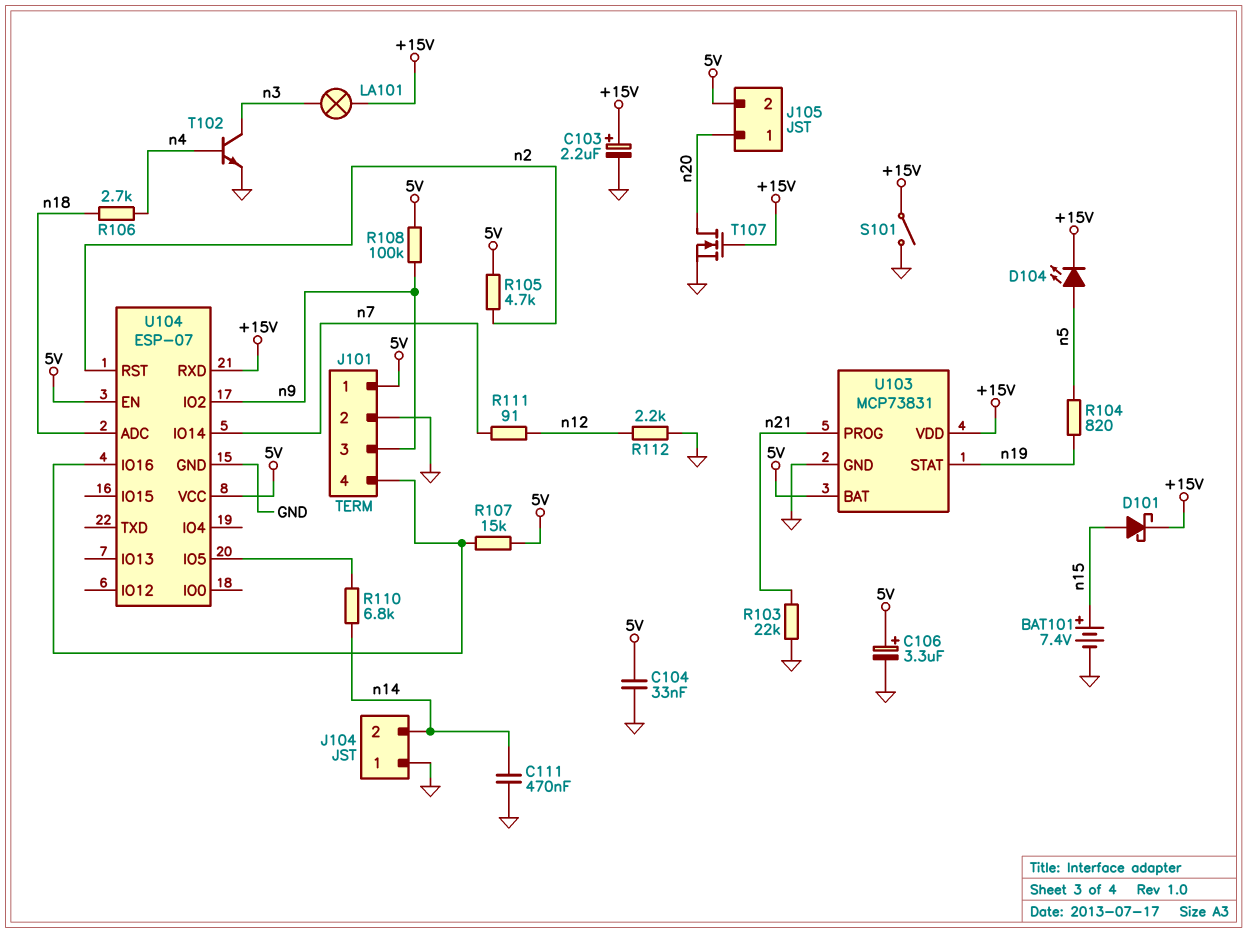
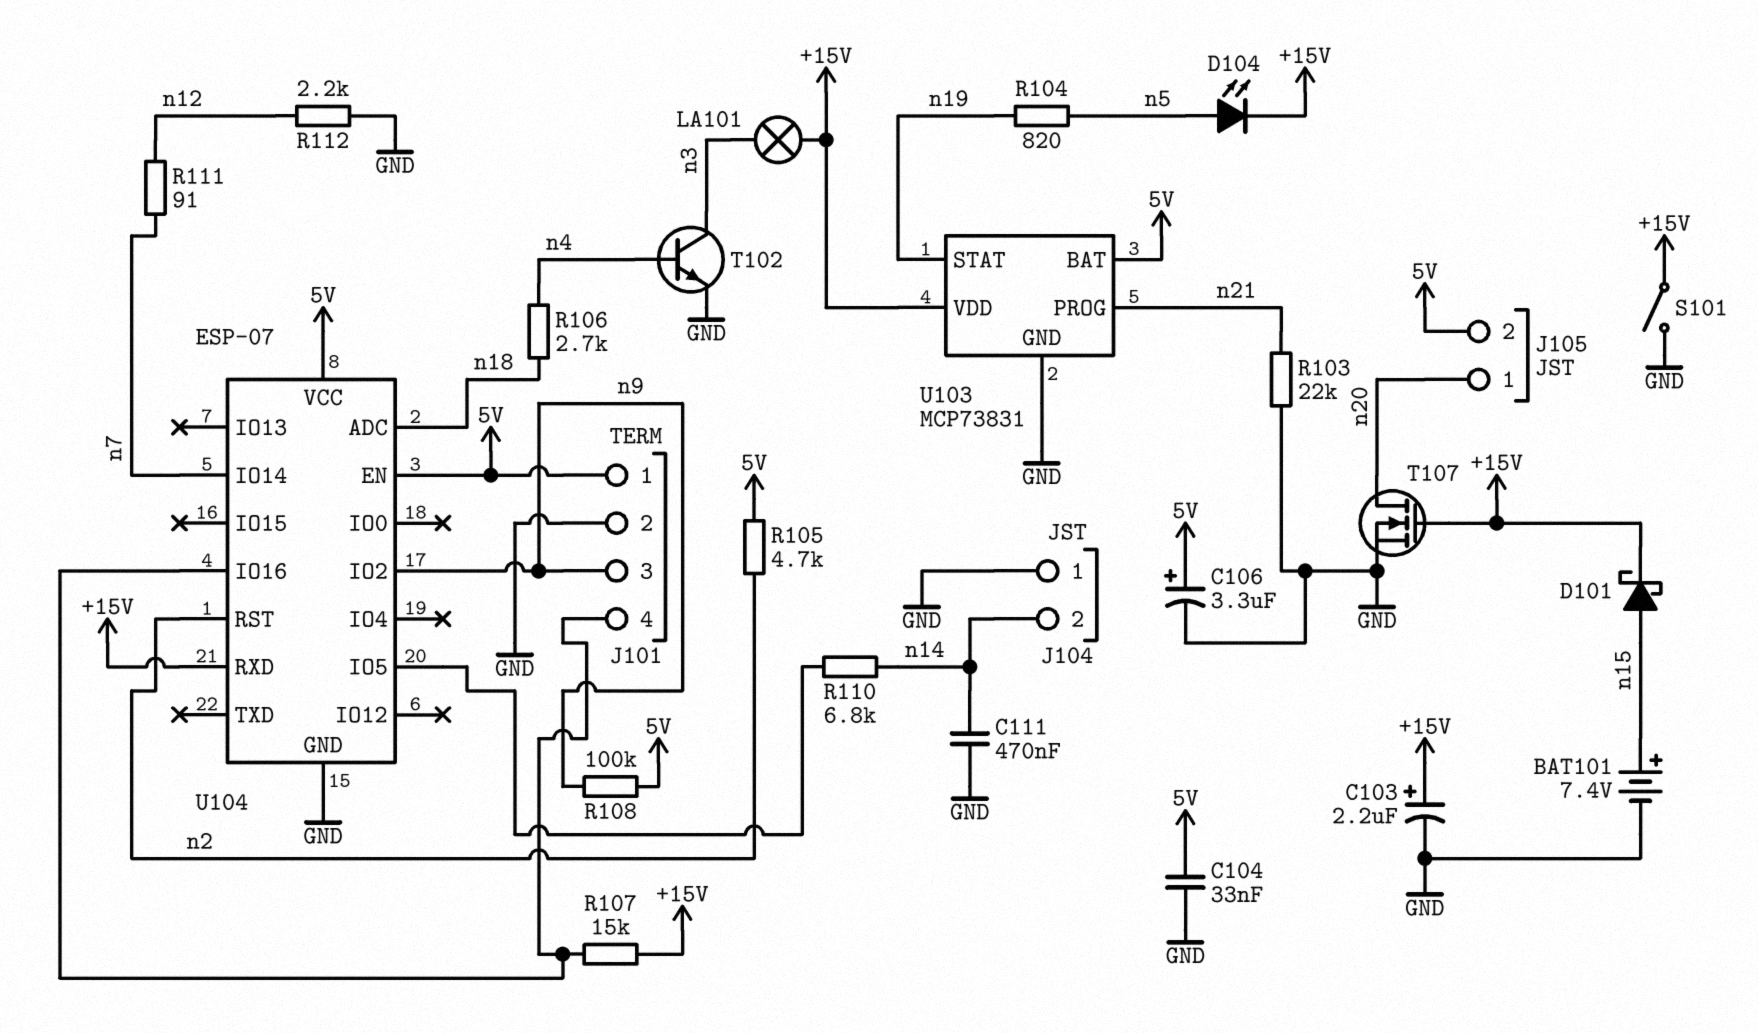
R107: 15k (5V, J101/4) -> 15k (+15V, J101/4)

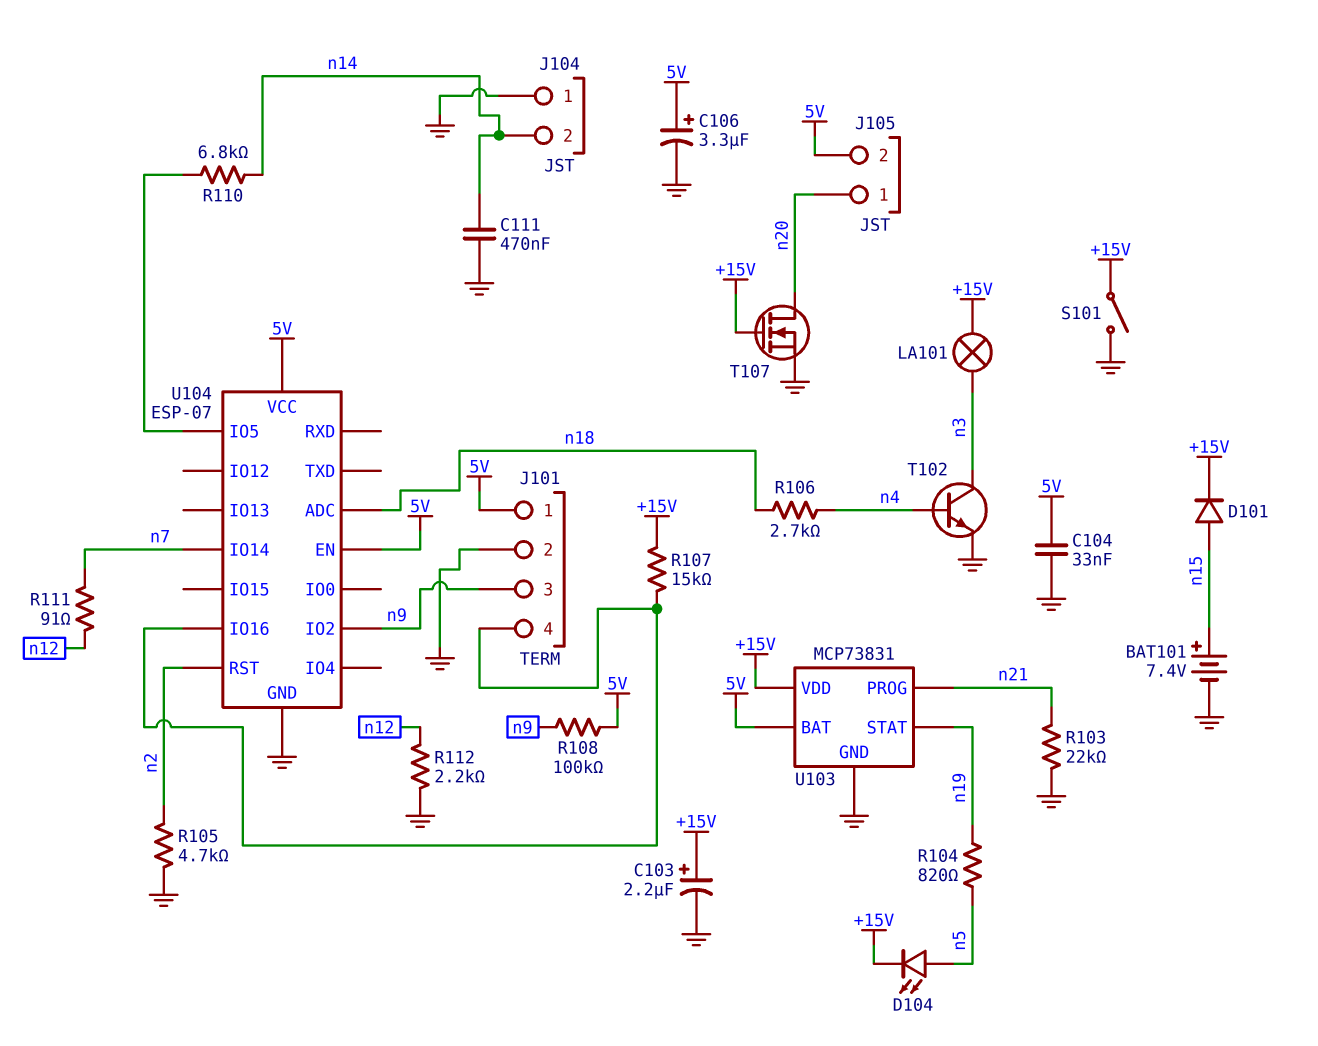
D101: schottky (A n15, K +15V) -> diode (A n15, K +15V)
R105: 4.7k (5V, n2) -> 4.7k (GND, n2)
U104 pin RXD: +15V -> none

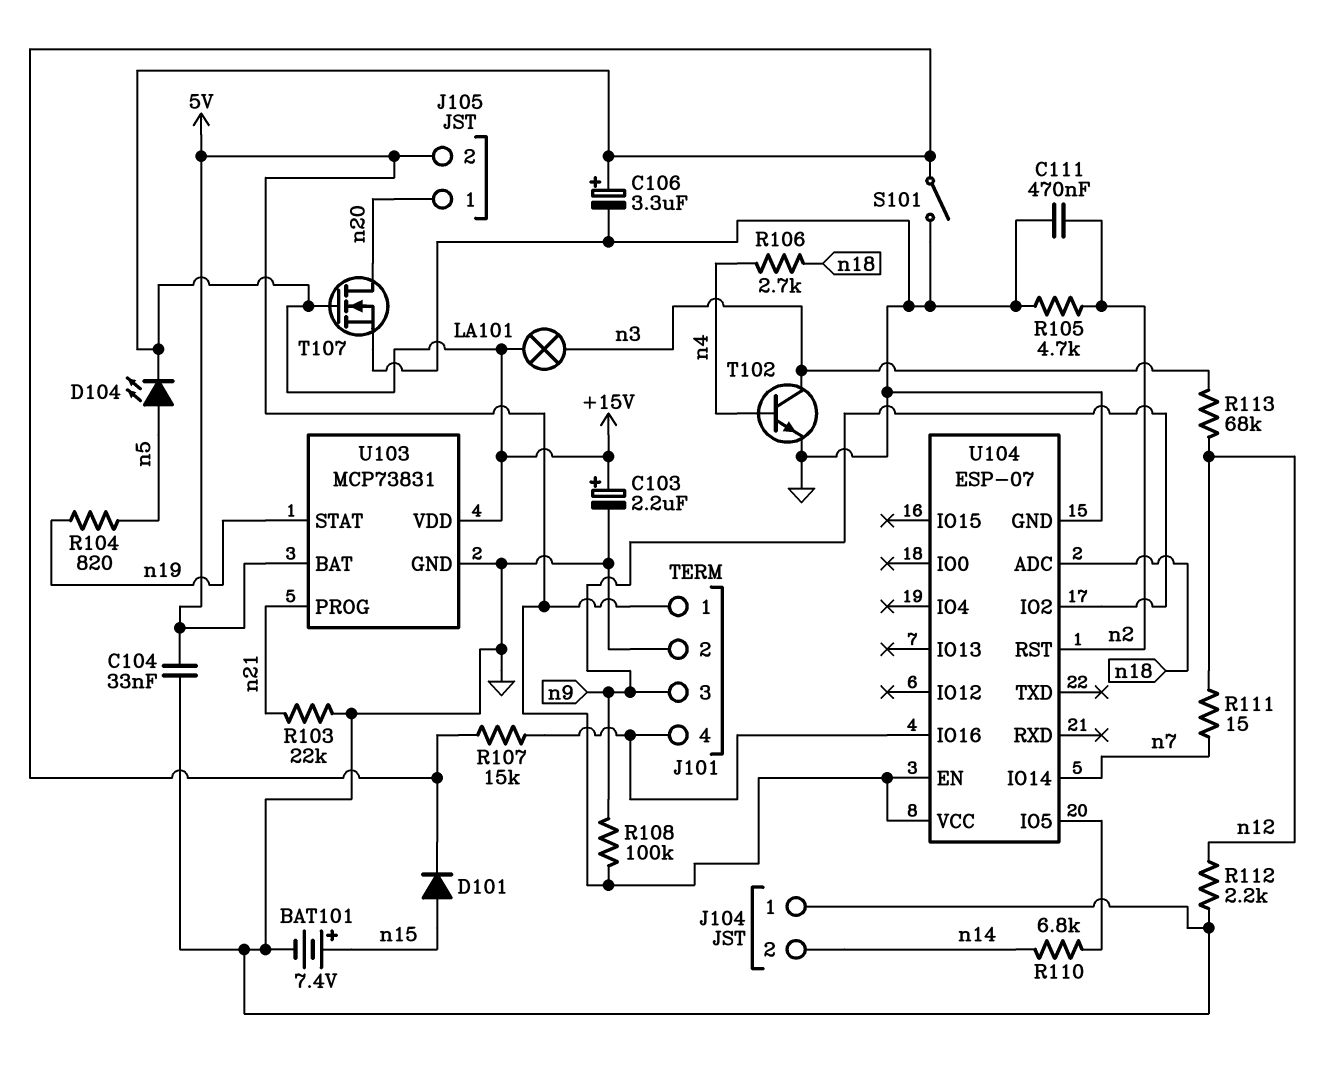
C106: 3.3uF (plus 5V, minus GND) -> 3.3uF (plus +15V, minus GND)
C111: 470nF (GND, n14) -> 470nF (GND, n2)
R111: 91 (n7, n12) -> 15 (n7, n12)
R113: none -> 68k (n3, n12)

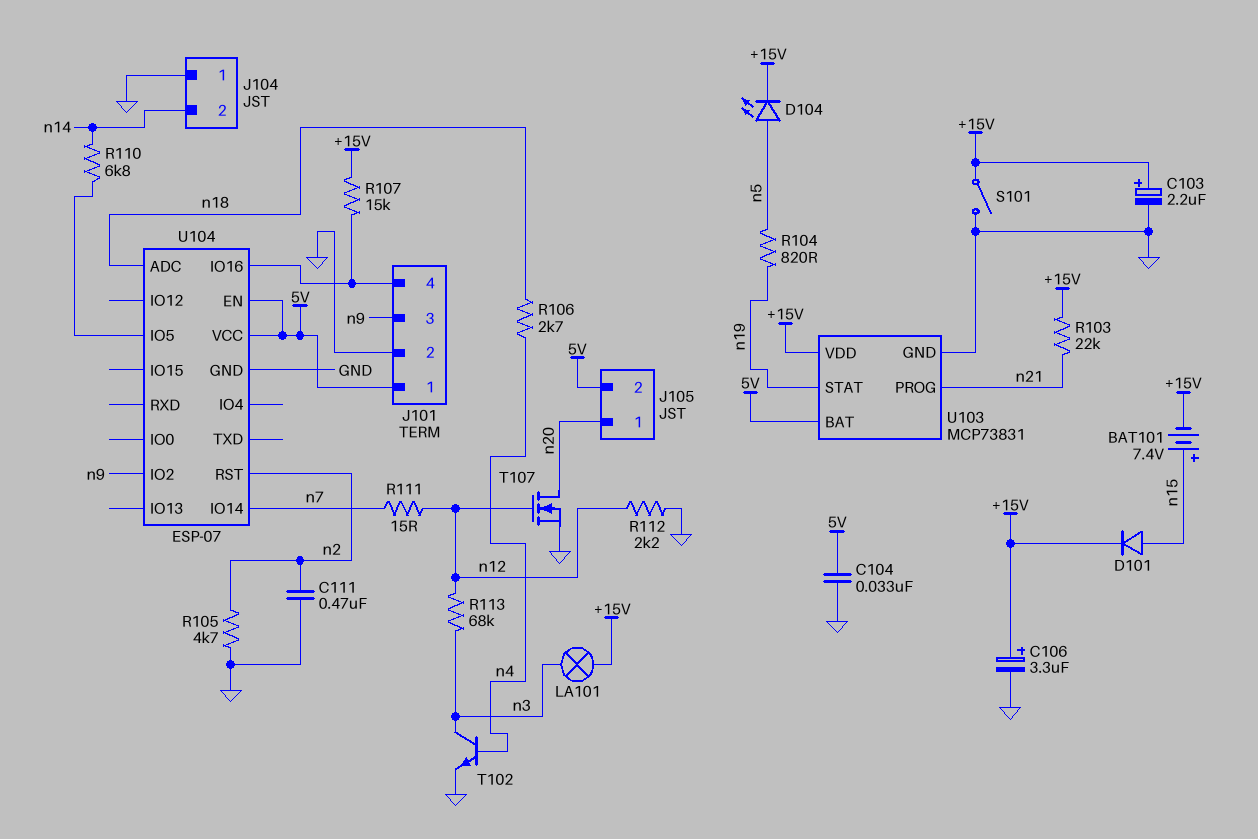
BAT101: 7.4V (plus n15, minus GND) -> 7.4V (plus n15, minus +15V)
R103: 22k (GND, n21) -> 22k (+15V, n21)
R108: 100k (5V, n9) -> none
T107: NMOS (G +15V, D n20, S GND) -> NMOS (G n12, D n20, S GND)

